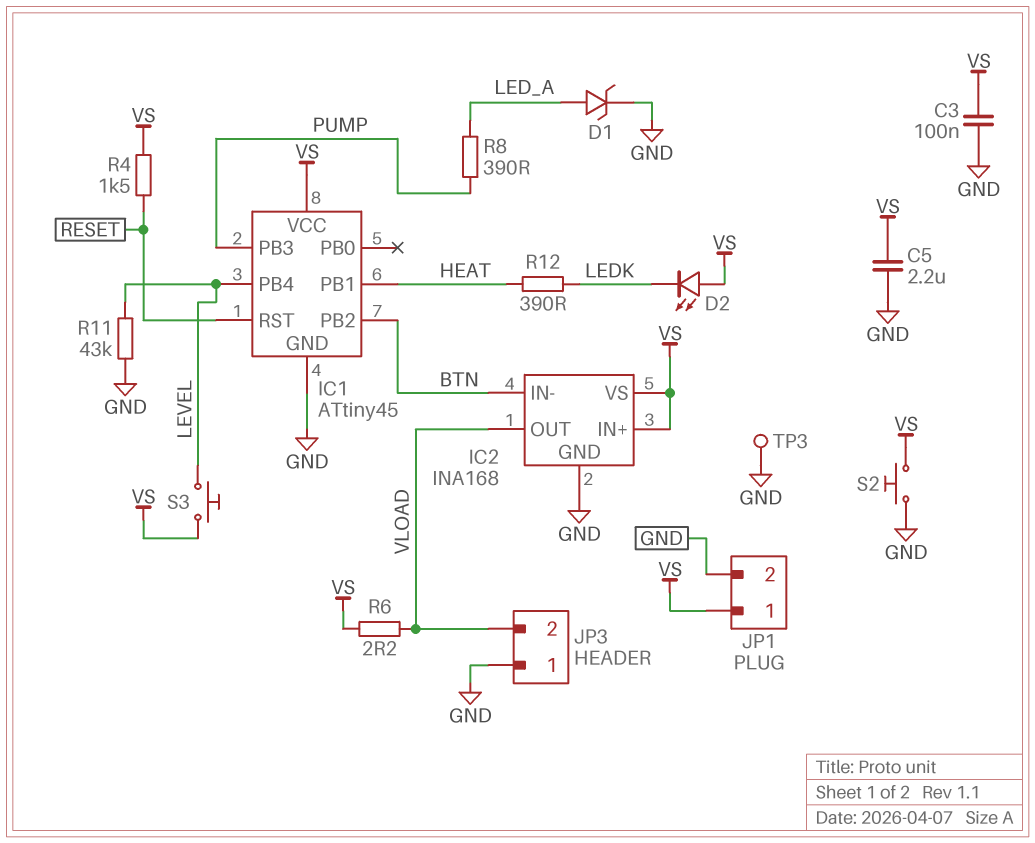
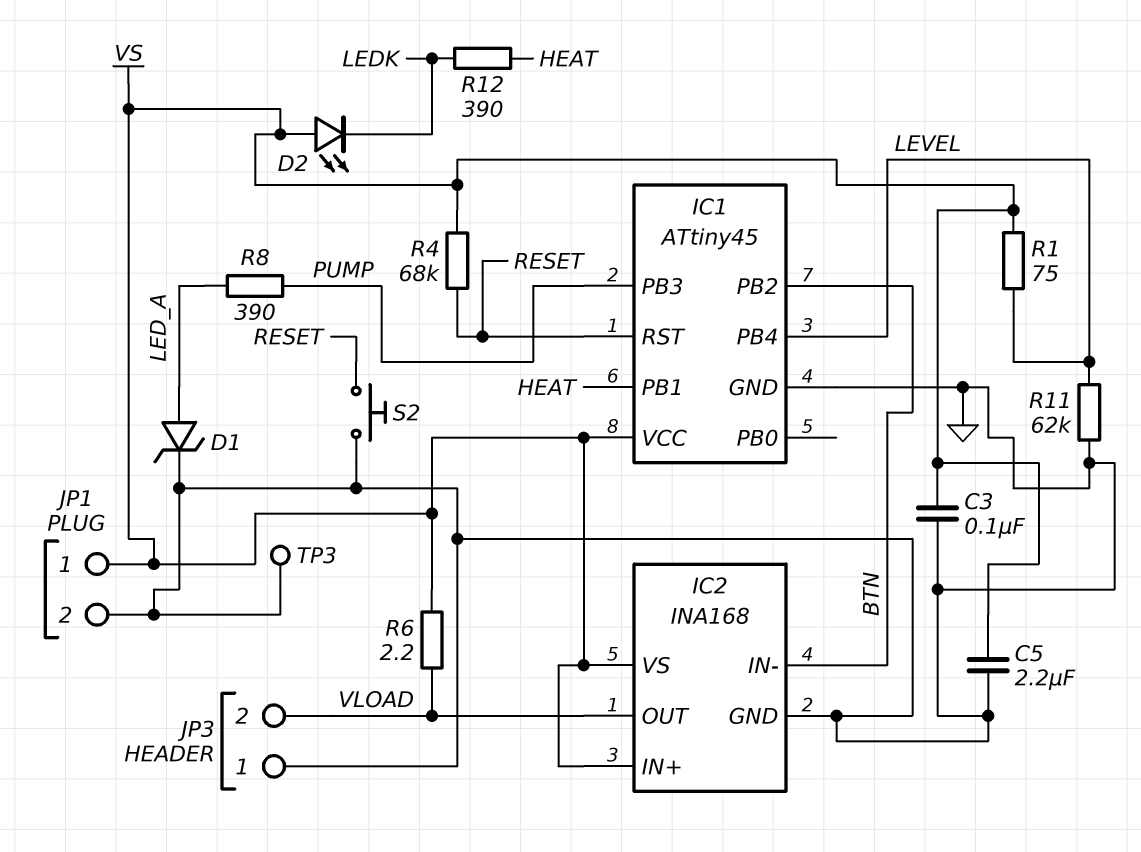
R1: none -> 75 (LEVEL, VS)
R4: 1.5k (RESET, VS) -> 68k (RESET, VS)
R11: 43k (GND, LEVEL) -> 62k (GND, LEVEL)
S2: button (GND, VS) -> button (GND, RESET)
S3: button (LEVEL, VS) -> none

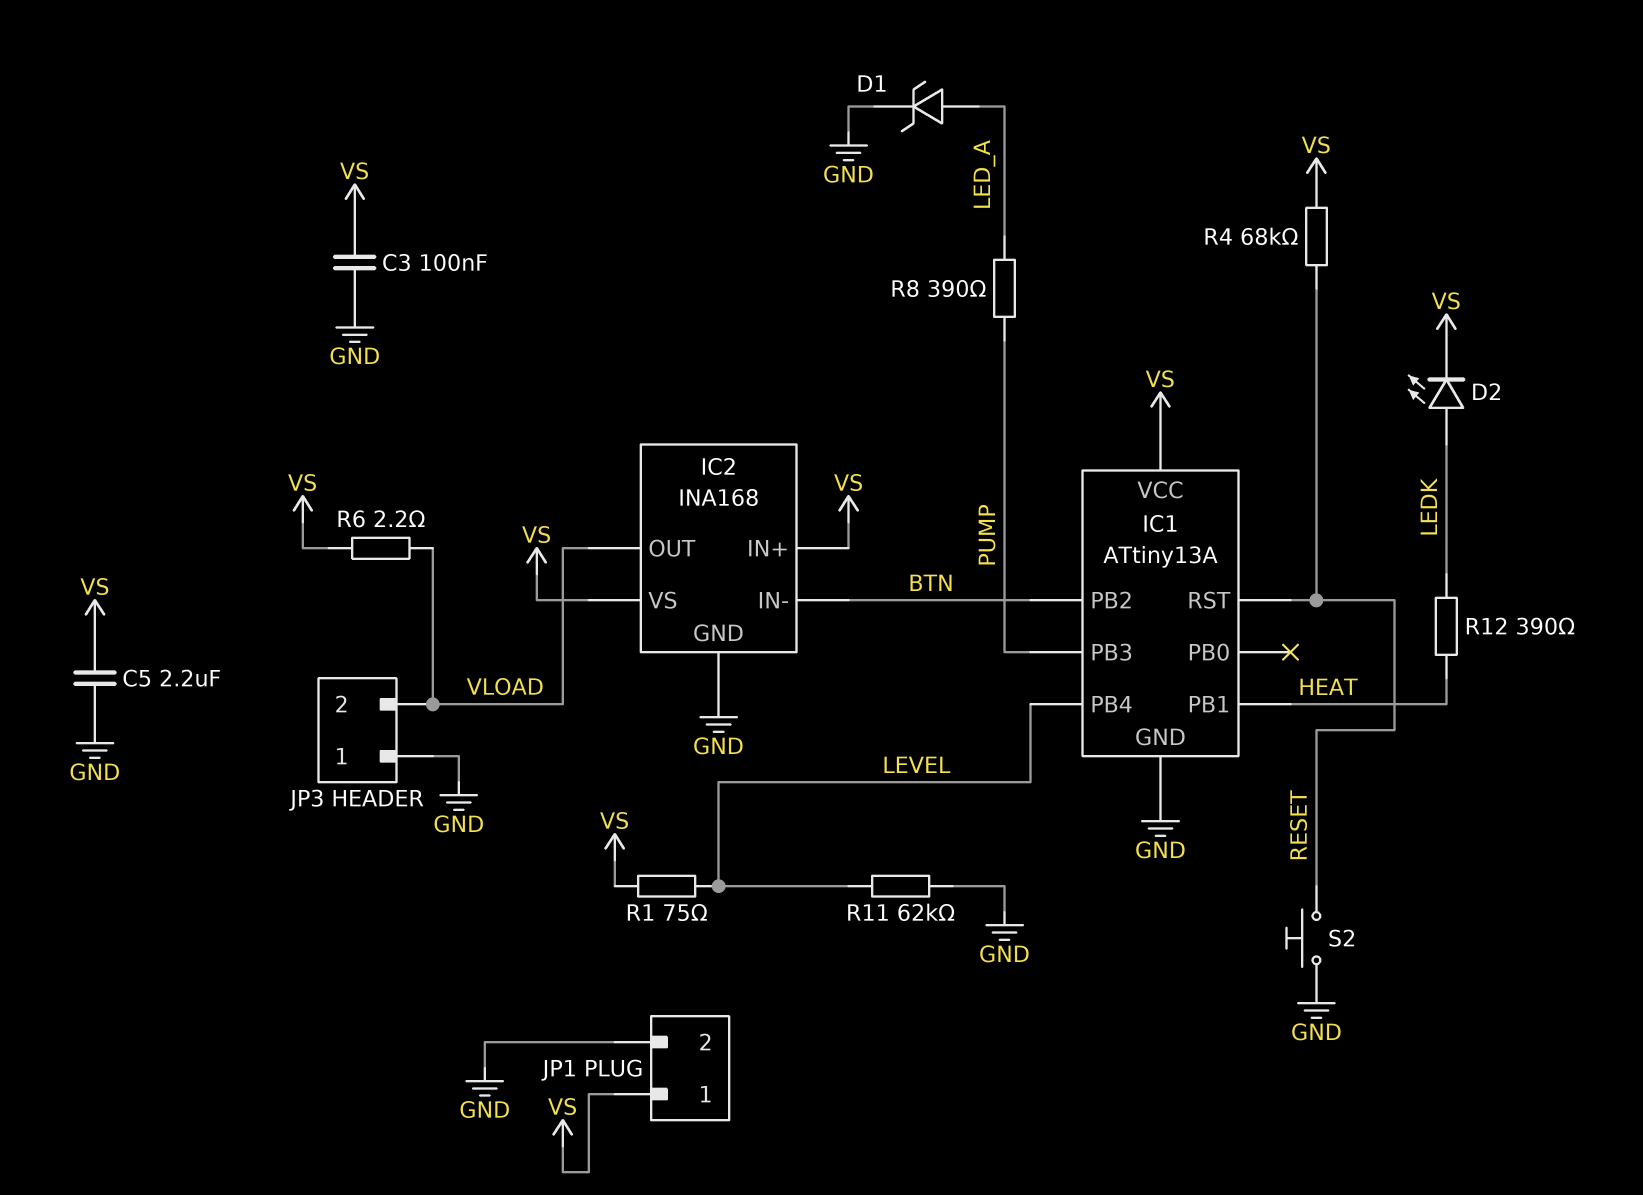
D2: LED (A VS, K LEDK) -> LED (A LEDK, K VS)
IC1: ATtiny45 -> ATtiny13A
TP3: test point (GND) -> none

